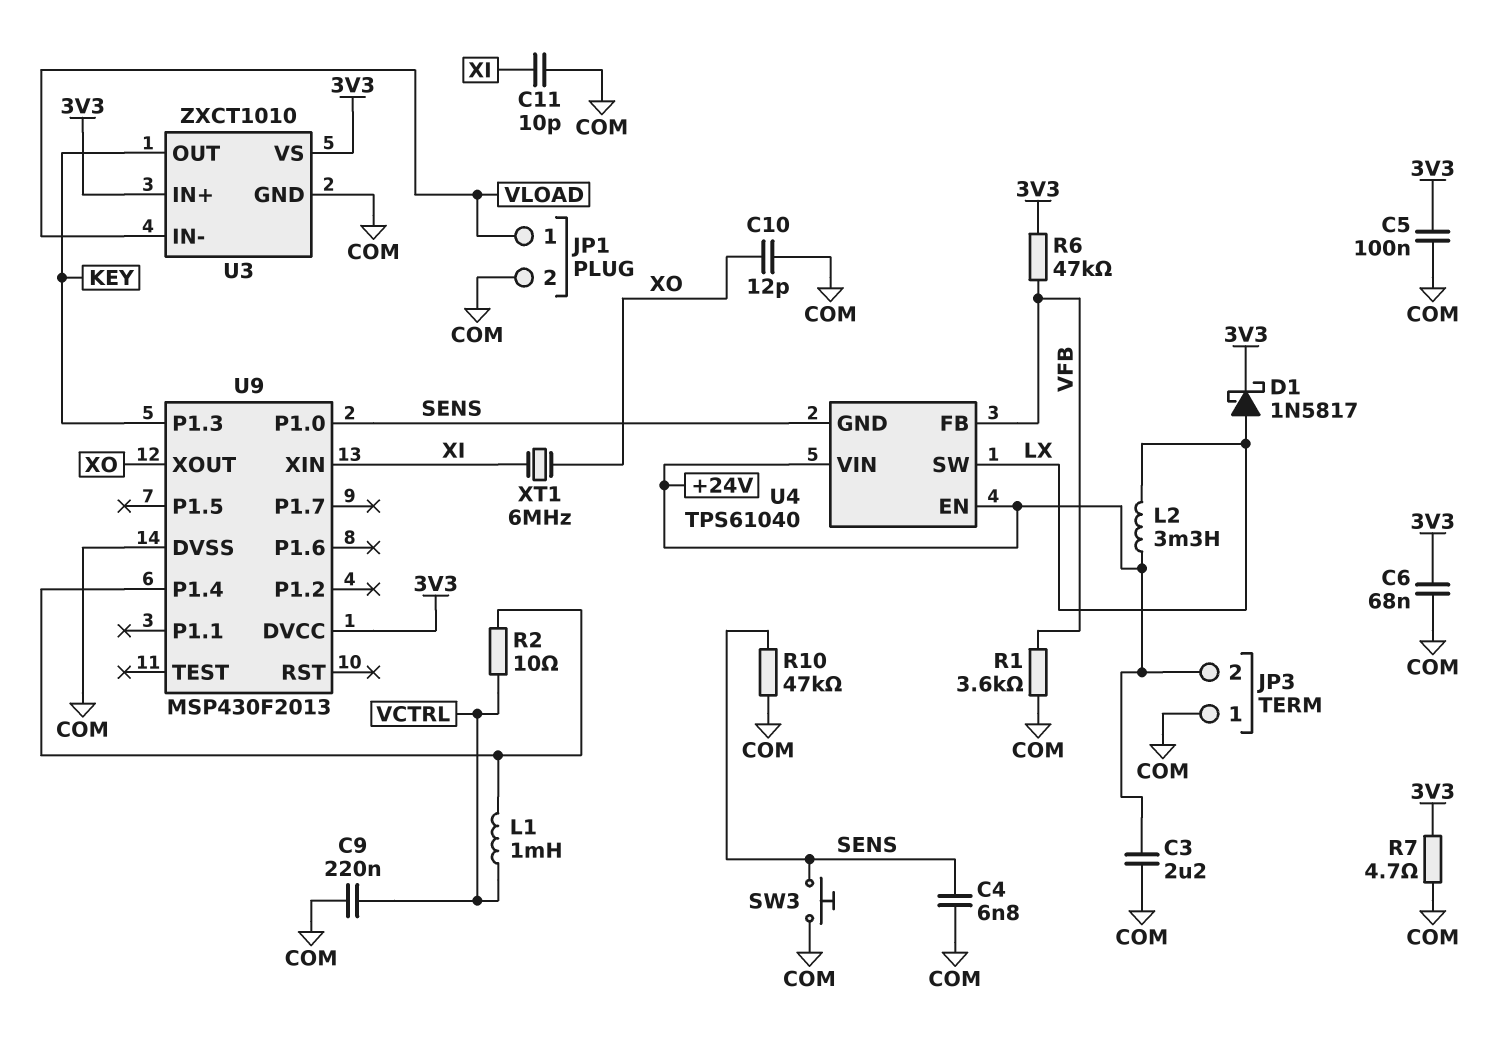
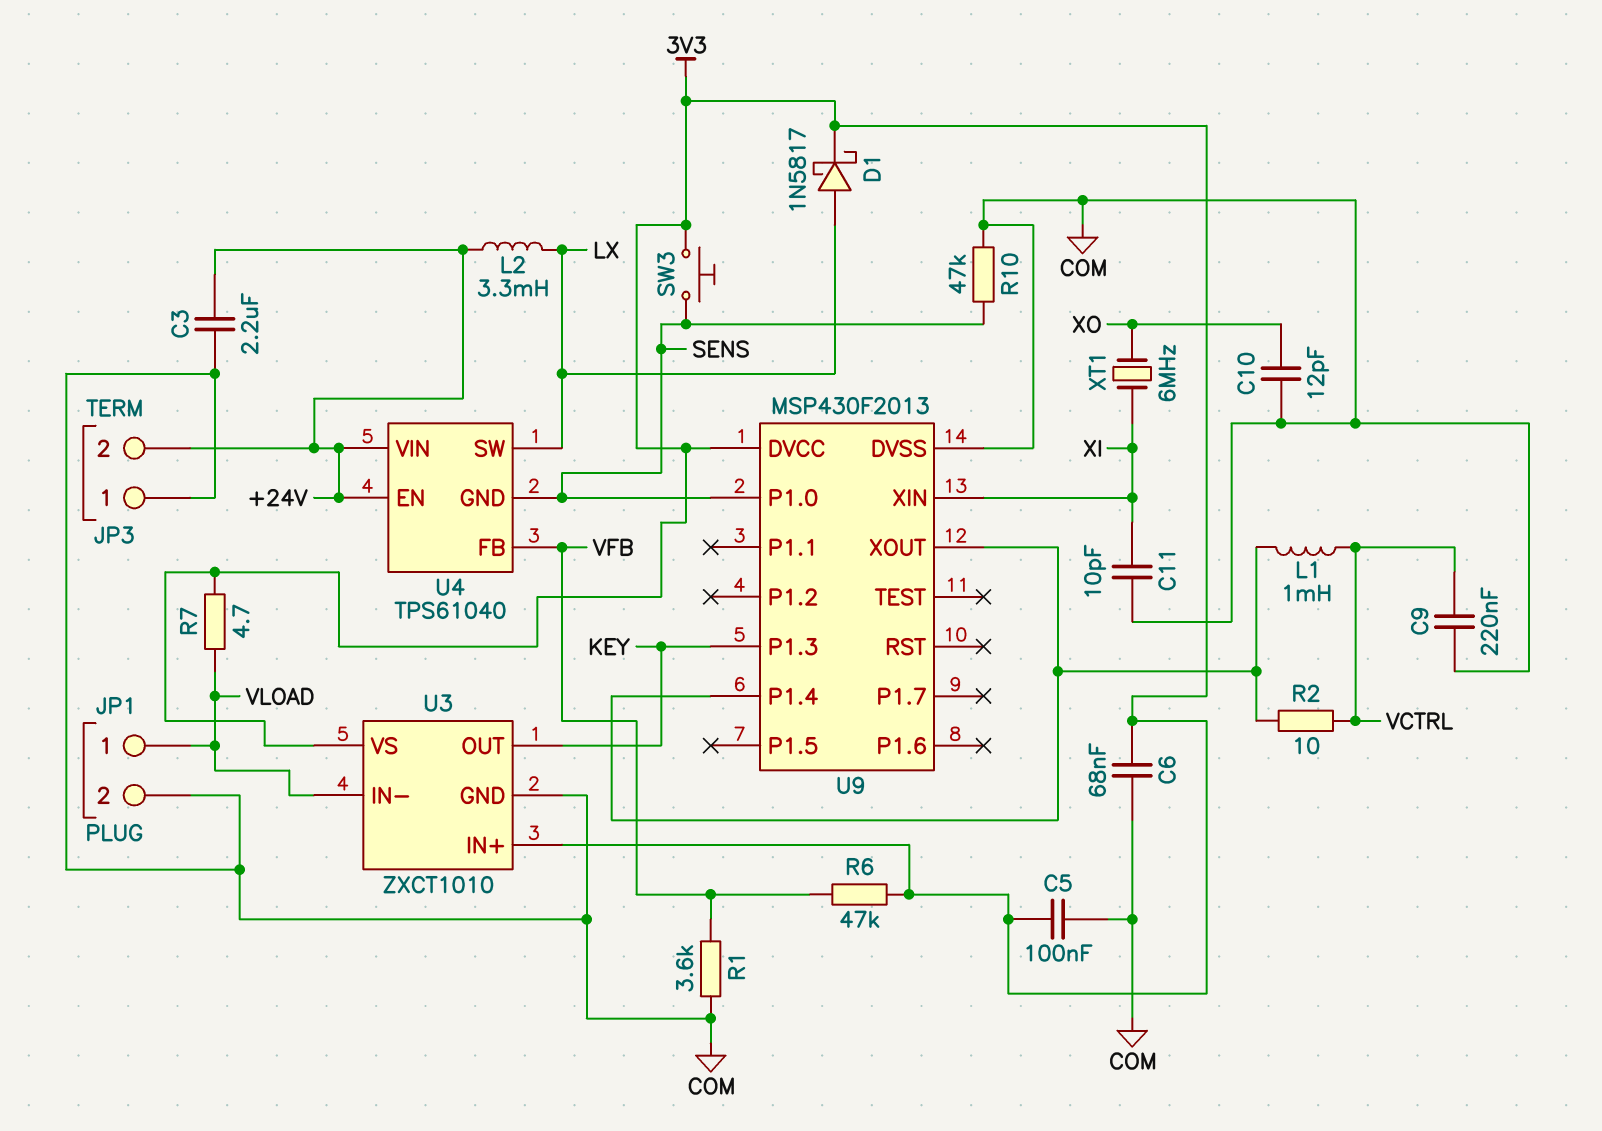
C4: 6.8nF (COM, SENS) -> none
R7: 4.7 (3V3, COM) -> 4.7 (3V3, VLOAD)
SW3: button (COM, SENS) -> button (3V3, SENS)
U9 pin XOUT: XO -> U9/P1.4

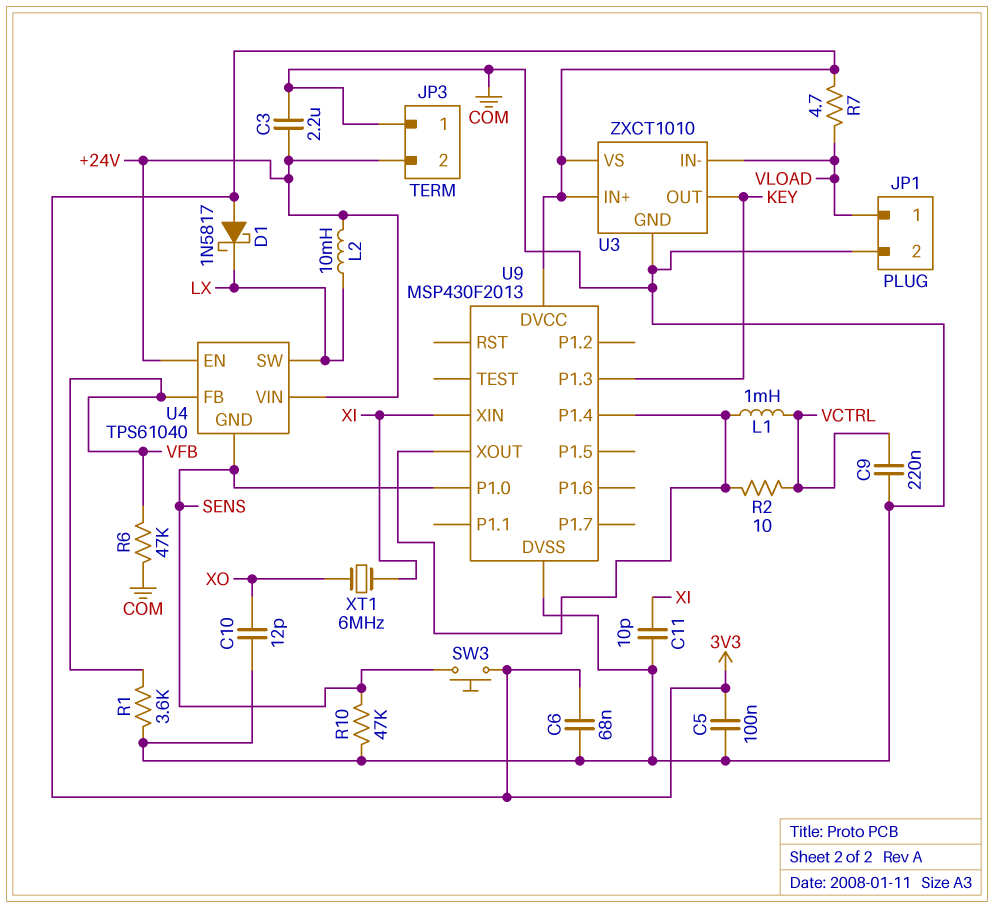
D1: schottky 1N5817 (A LX, K 3V3) -> schottky 1N5817 (A 3V3, K LX)
L2: 3.3mH (+24V, LX) -> 10mH (+24V, LX)
R6: 47k (3V3, VFB) -> 47k (COM, VFB)

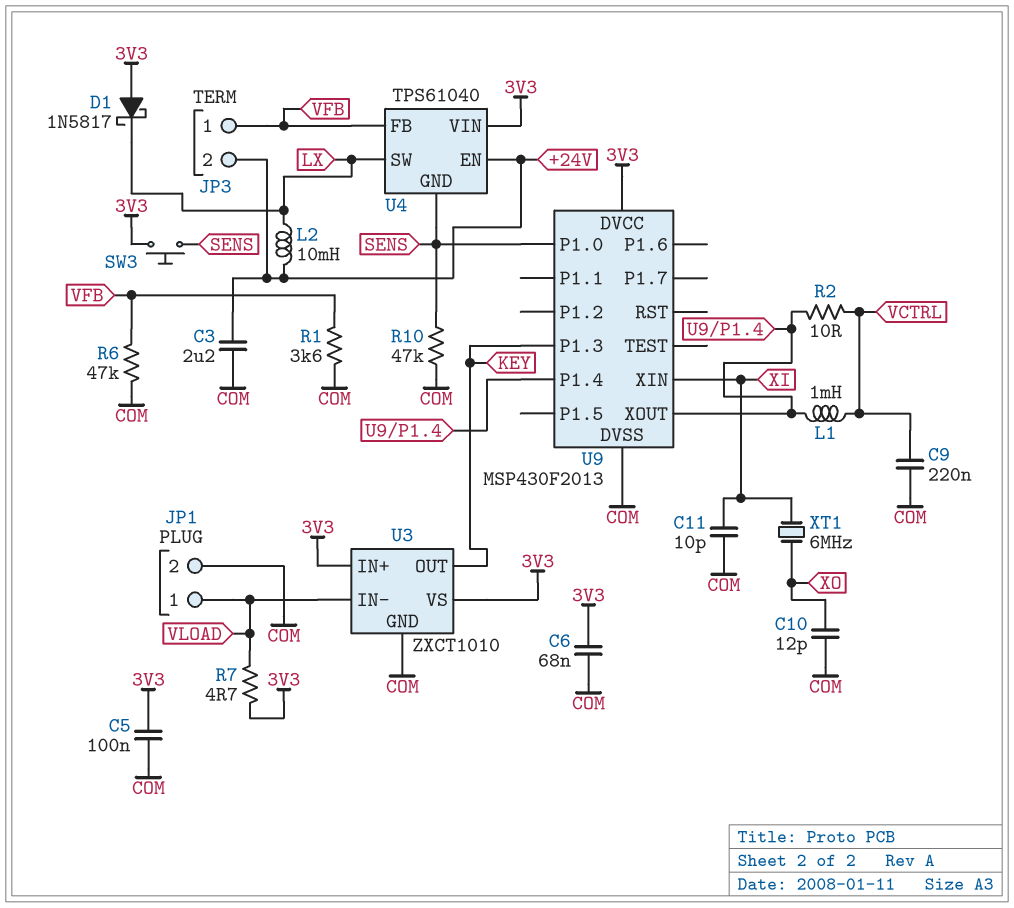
JP3 pin 1: COM -> VFB
U4 pin VIN: +24V -> 3V3

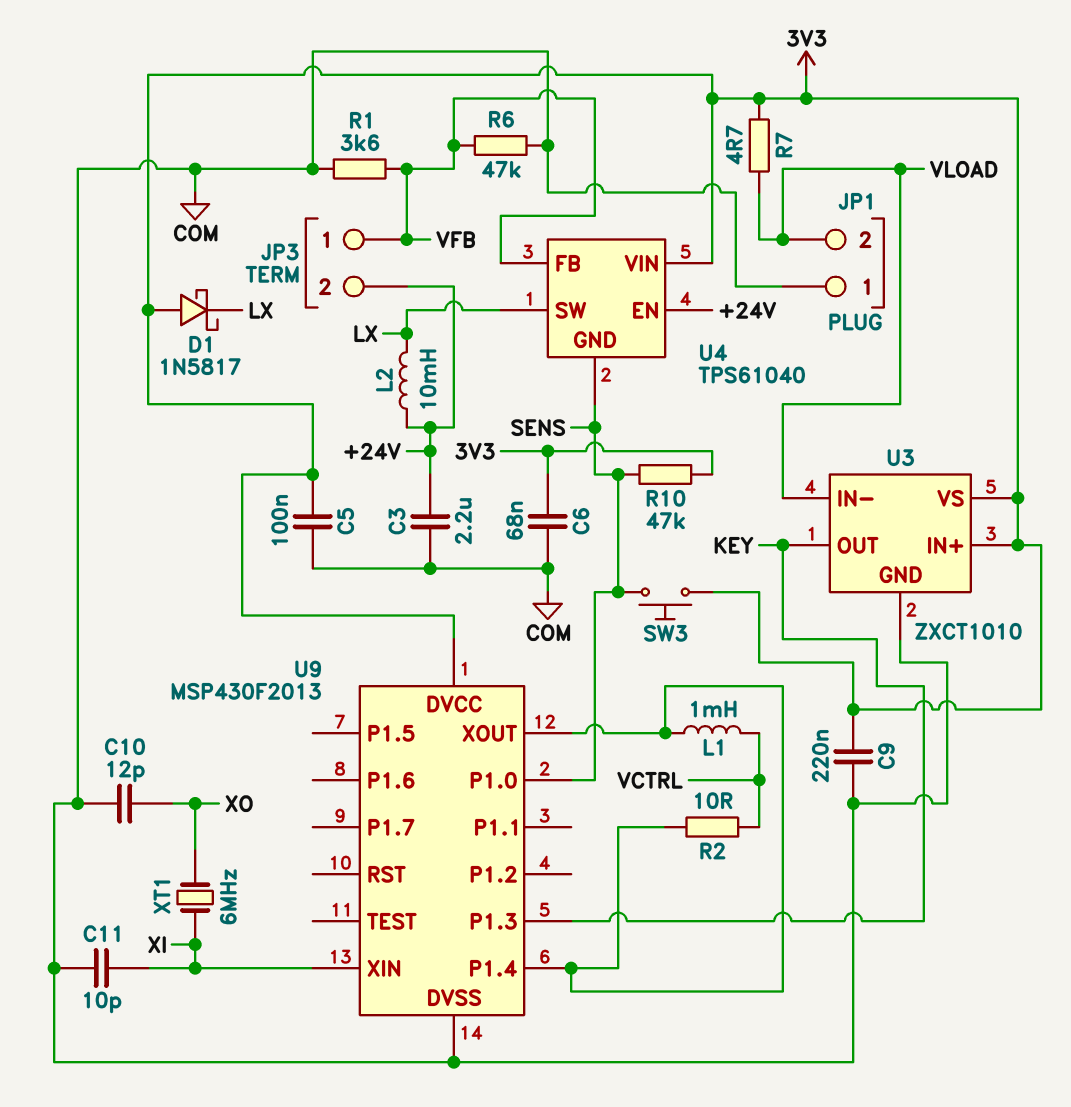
C9: 220nF (COM, VCTRL) -> 220nF (3V3, COM)
JP1 pin 1: VLOAD -> COM
JP1 pin 2: COM -> VLOAD
R10: 47k (COM, SENS) -> 47k (3V3, SENS)

